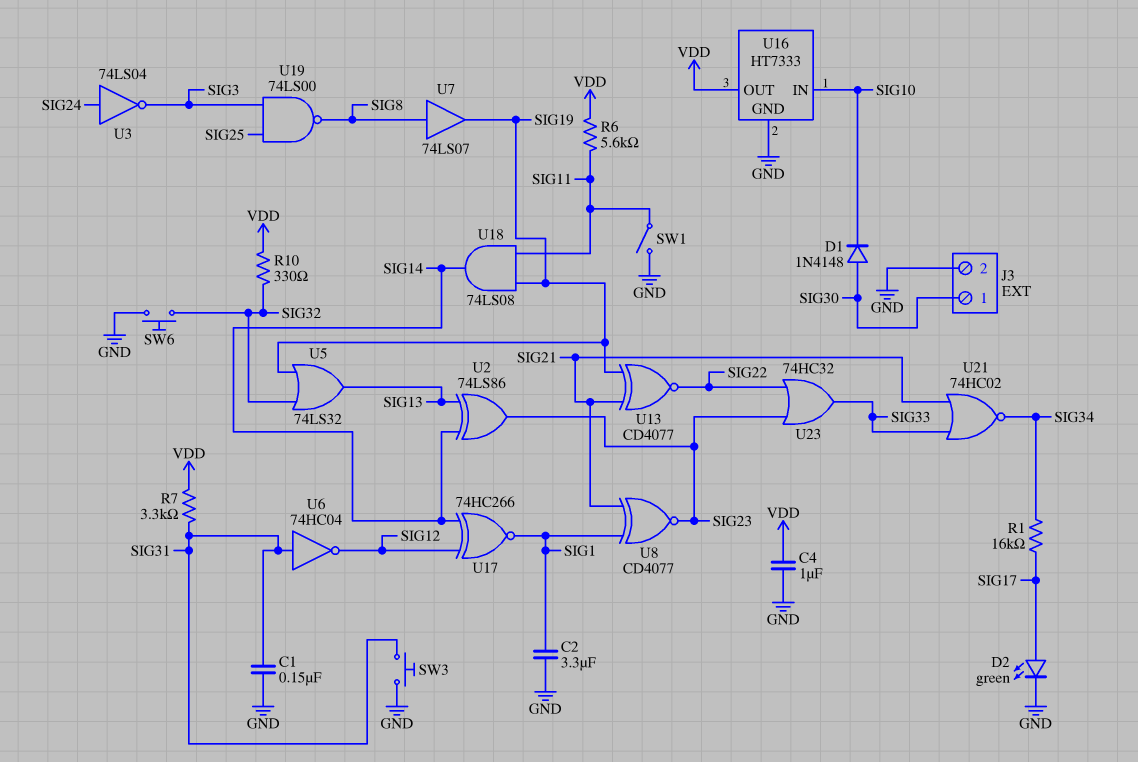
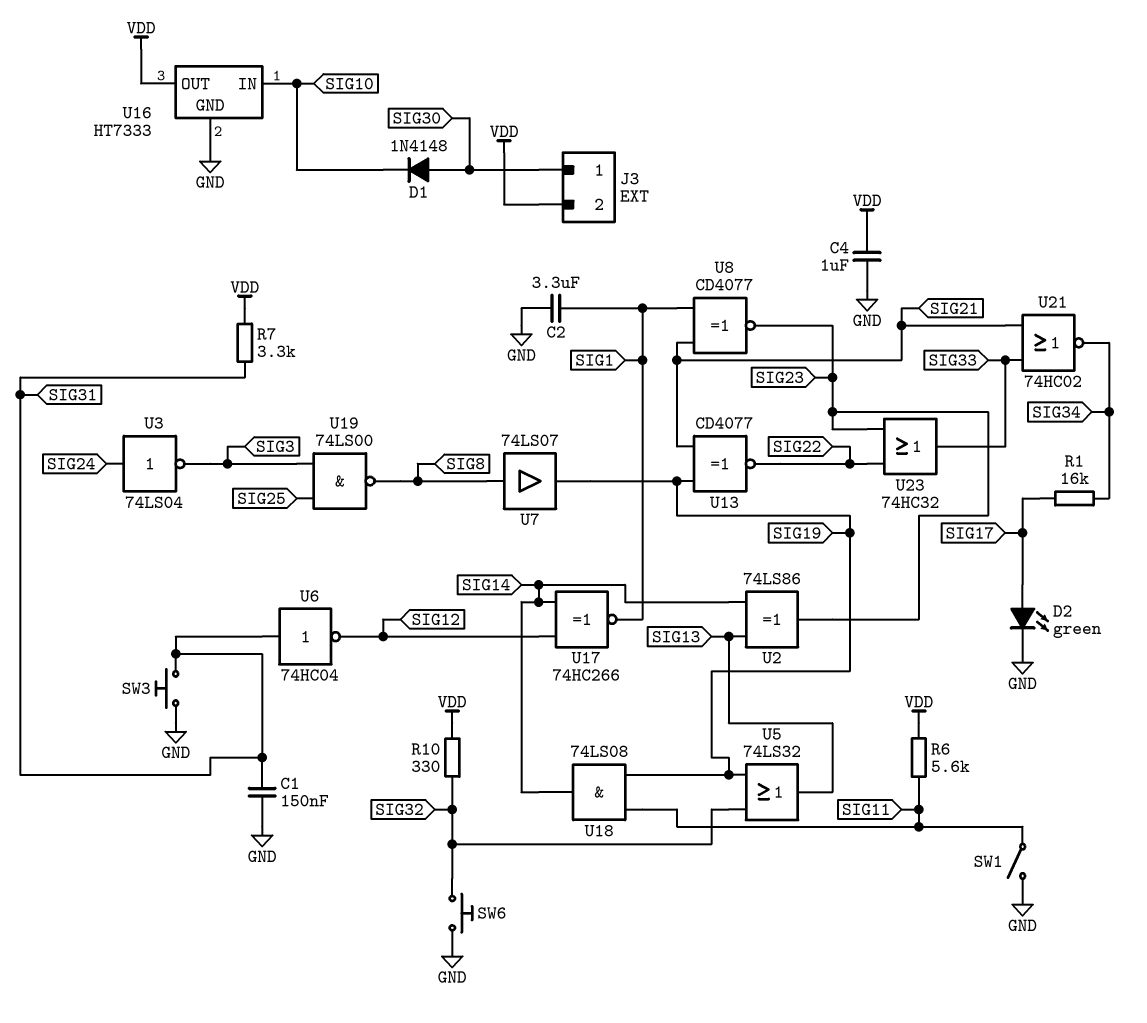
J3 pin 2: GND -> VDD

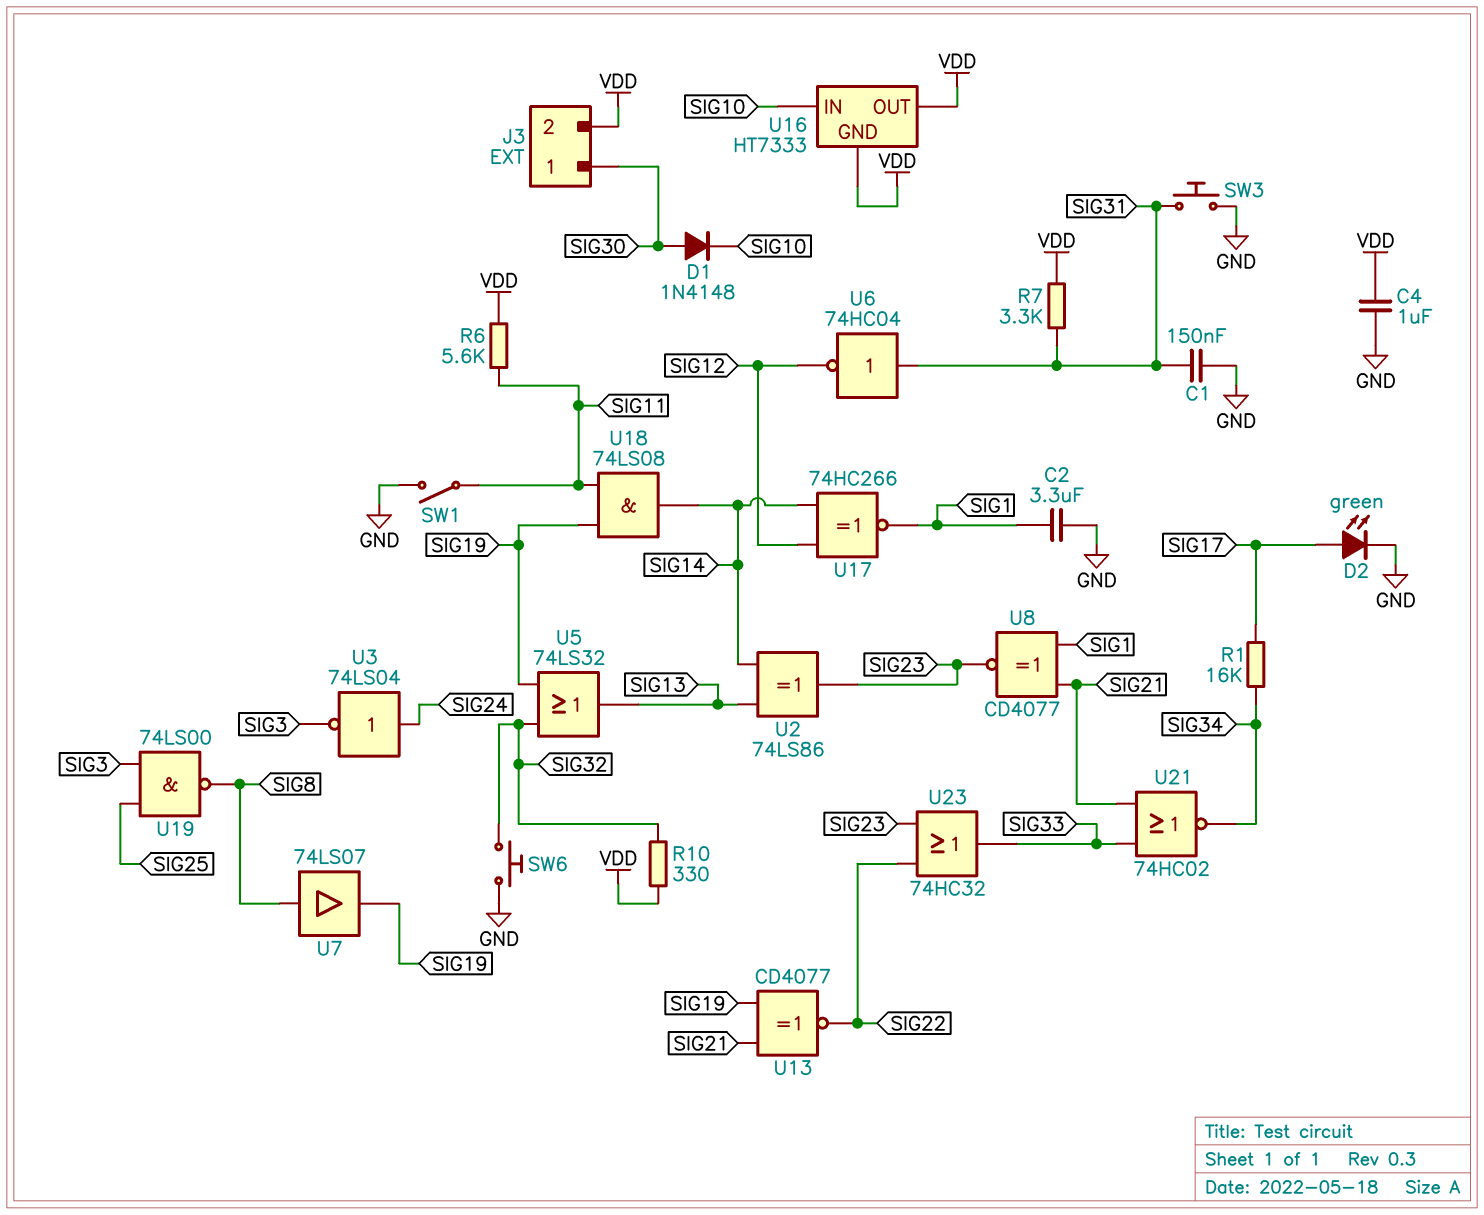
U16 pin GND: GND -> VDD

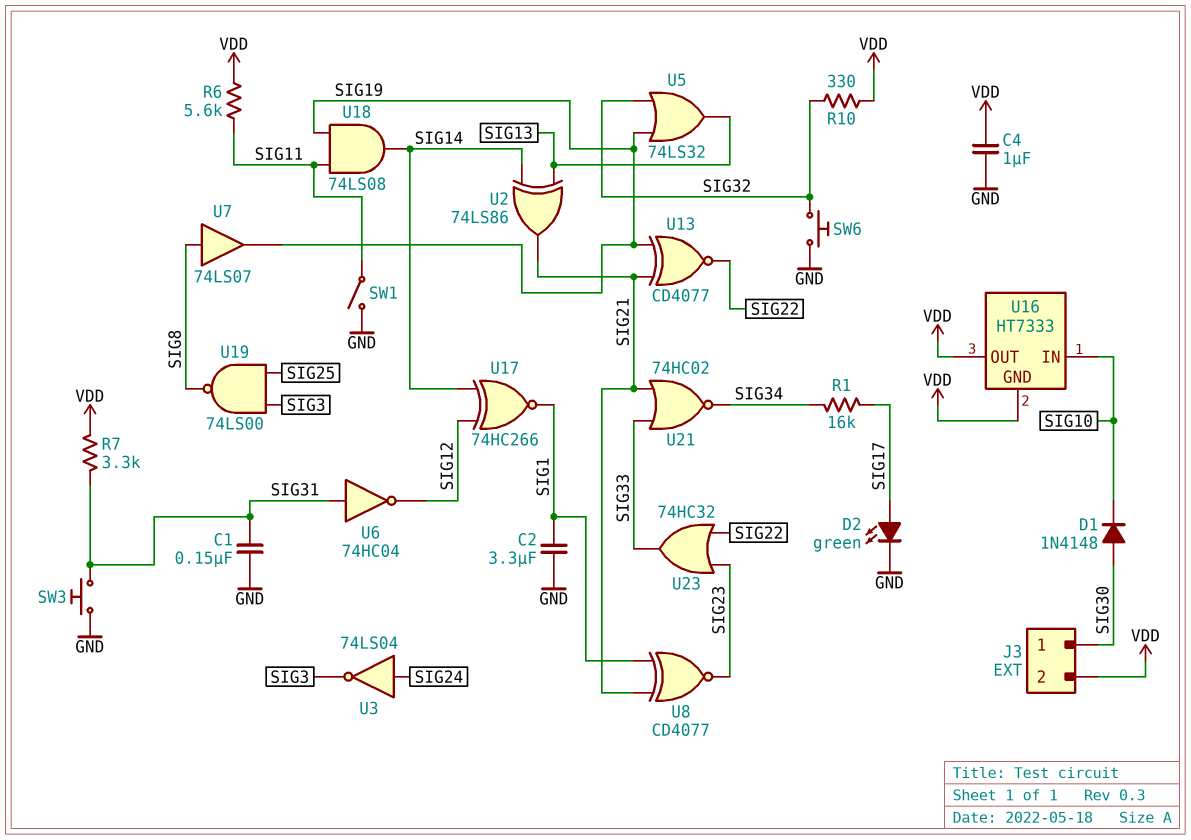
U2: XOR 74LS86 (in SIG13, in SIG14, out SIG23) -> XOR 74LS86 (in SIG13, in SIG14, out SIG21)

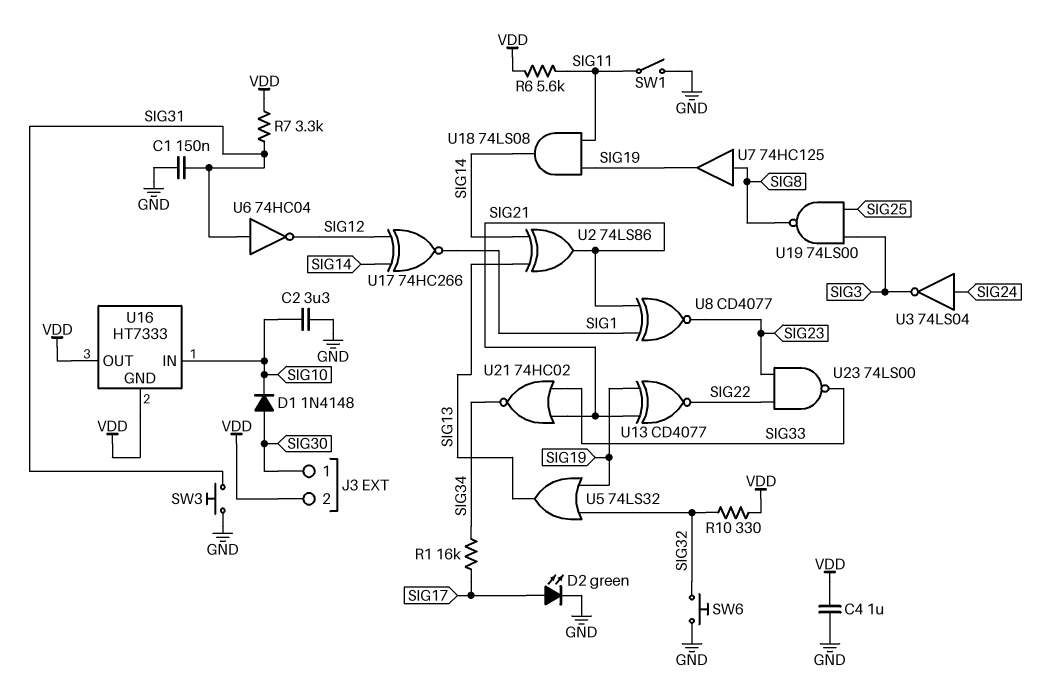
C2: 3.3uF (GND, SIG1) -> 3.3uF (GND, SIG10)
U7: buffer 74LS07 (in SIG8, out SIG19) -> buffer 74HC125 (in SIG8, out SIG19)
U23: OR 74HC32 (in SIG22, in SIG23, out SIG33) -> NAND 74LS00 (in SIG22, in SIG23, out SIG33)

